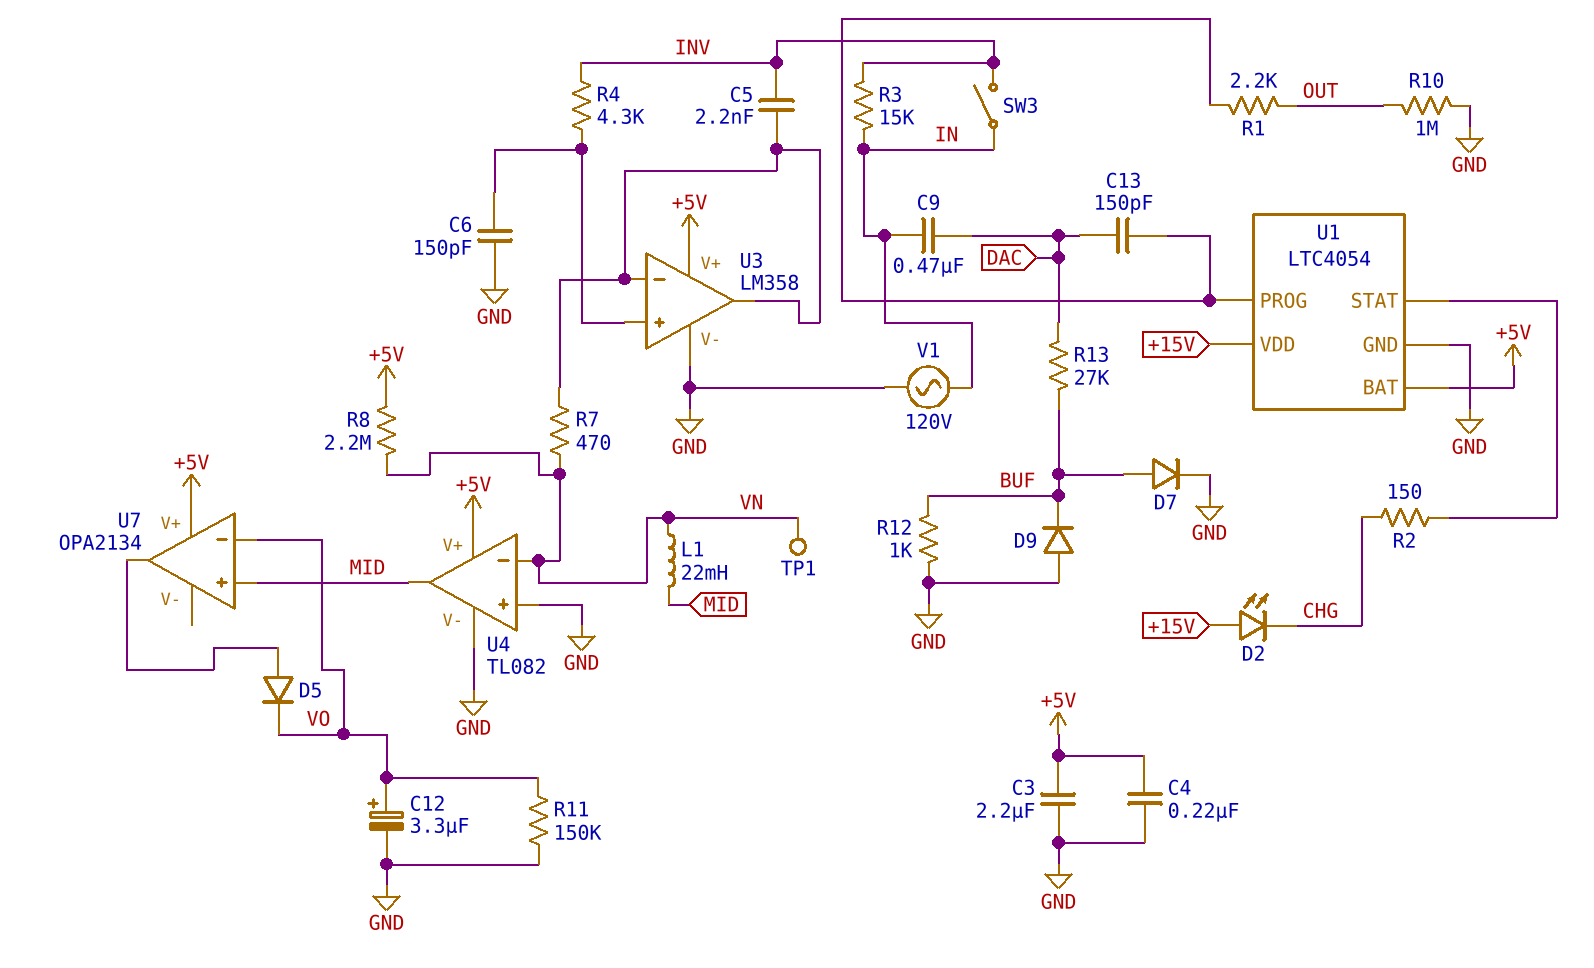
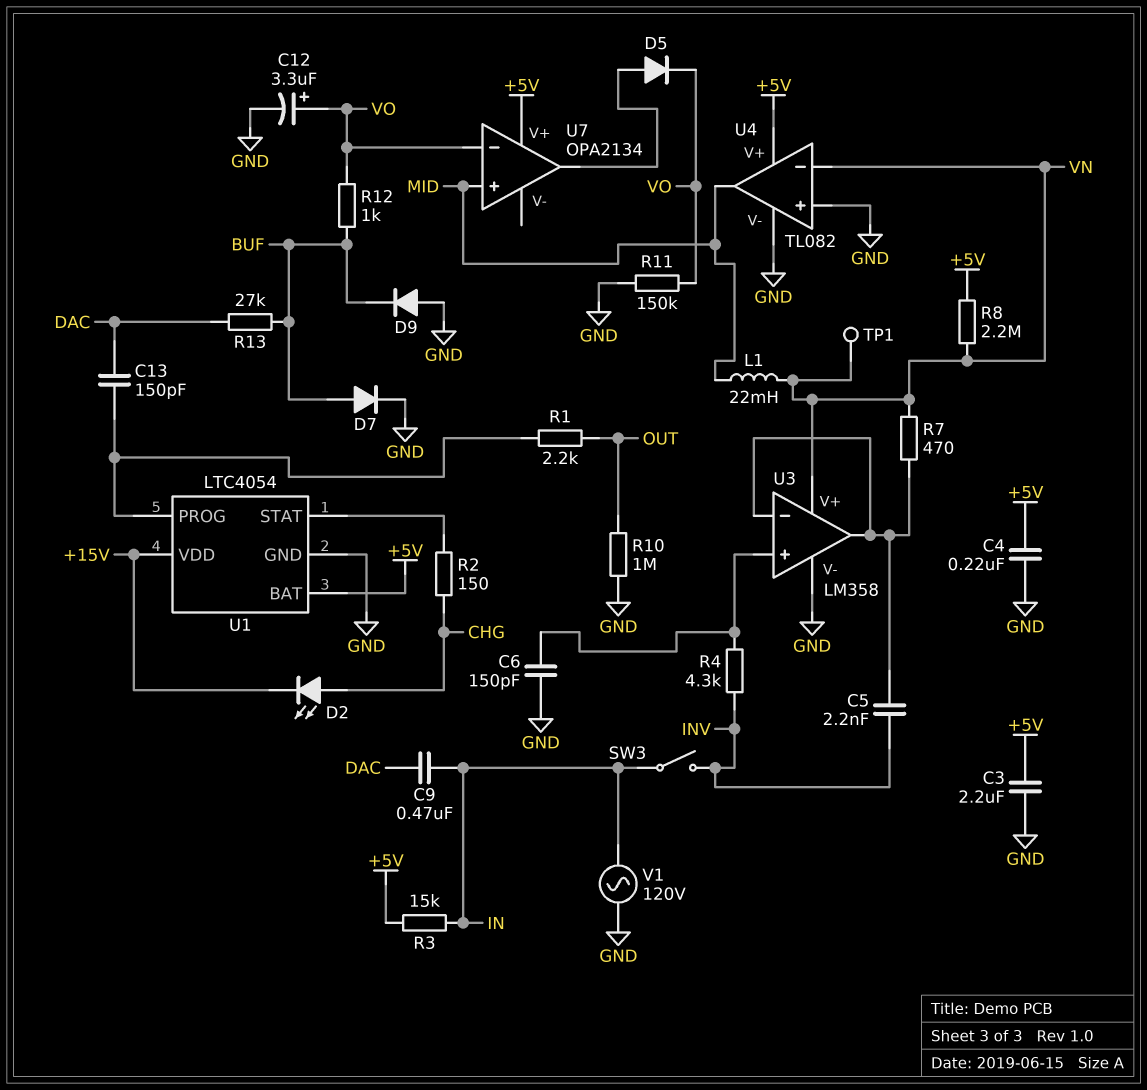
D2: LED (A +15V, K CHG) -> LED (A CHG, K +15V)
R3: 15k (IN, INV) -> 15k (+5V, IN)
R12: 1k (BUF, GND) -> 1k (BUF, VO)
U3 pin V+: +5V -> VN

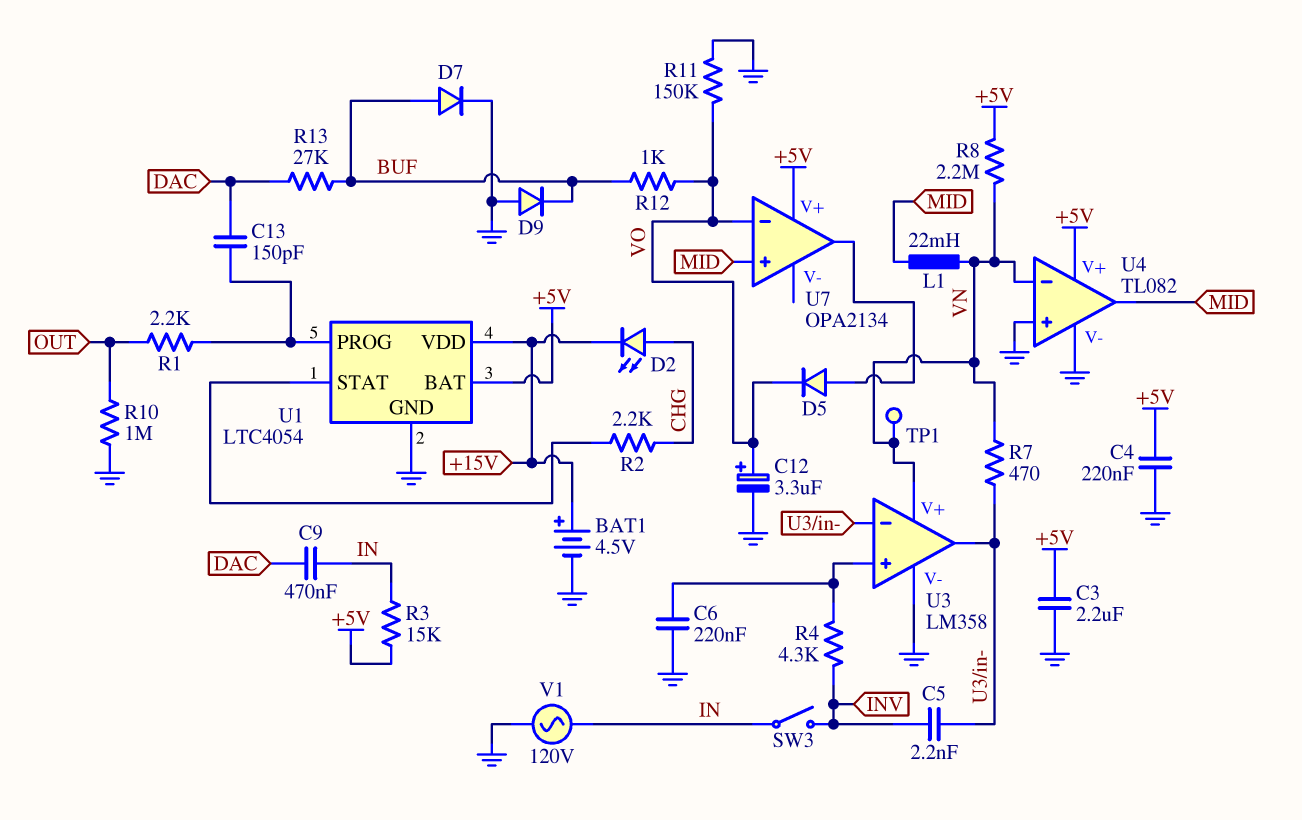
BAT1: none -> 4.5V (plus +15V, minus GND)
C6: 150pF (GND, U3/in+) -> 220nF (GND, U3/in+)
R2: 150 (CHG, U1/STAT) -> 2.2k (CHG, U1/STAT)

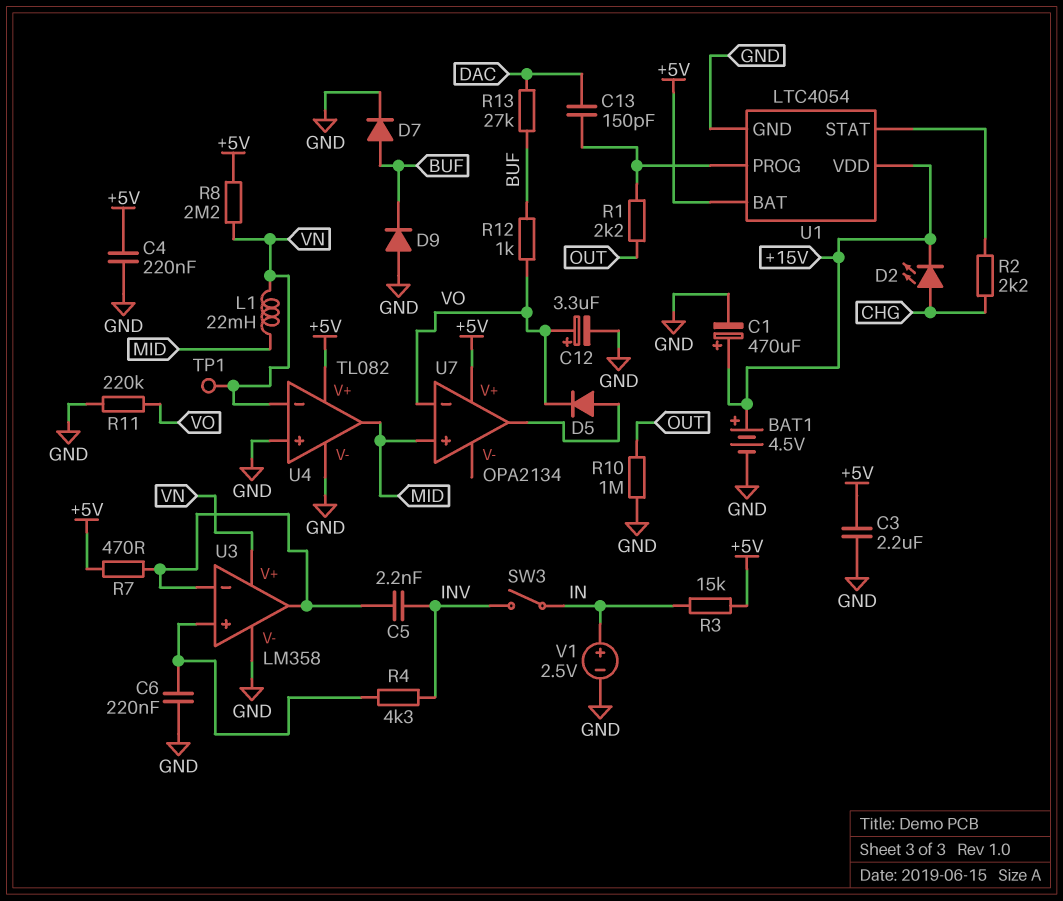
C1: none -> 470uF (plus +15V, minus GND)
C9: 470nF (DAC, IN) -> none
R7: 470 (U3/in-, VN) -> 470 (+5V, U3/in-)
R11: 150k (GND, VO) -> 220k (GND, VO)
V1: AC 120V (GND, IN) -> 2.5V (plus IN, minus GND)

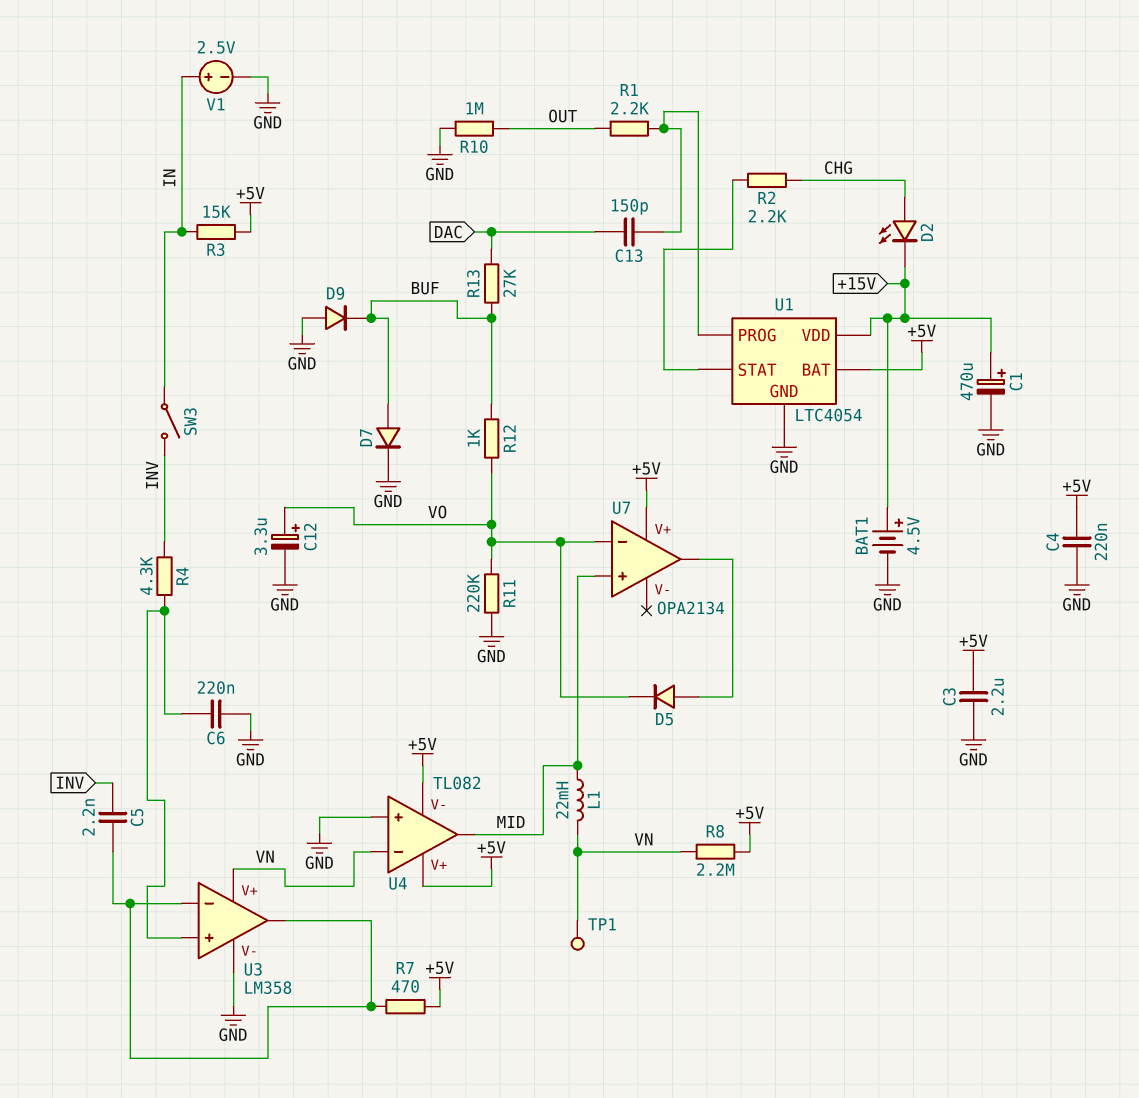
U4 pin V-: GND -> +5V

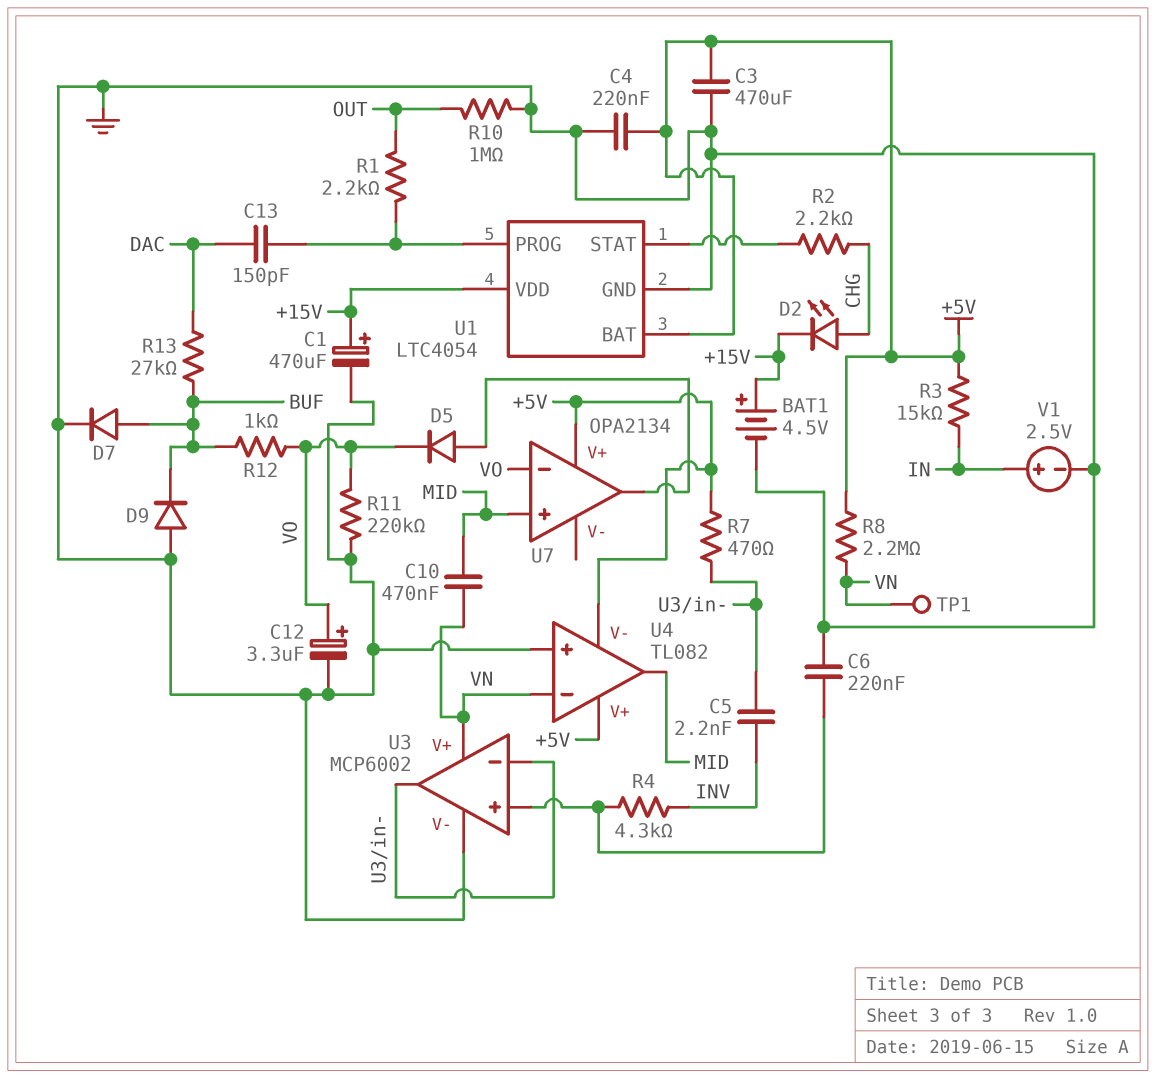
C3: 2.2uF (+5V, GND) -> 470uF (+5V, GND)
C10: none -> 470nF (MID, VN)
L1: 22mH (MID, VN) -> none
SW3: switch (IN, INV) -> none
U3: LM358 -> MCP6002

